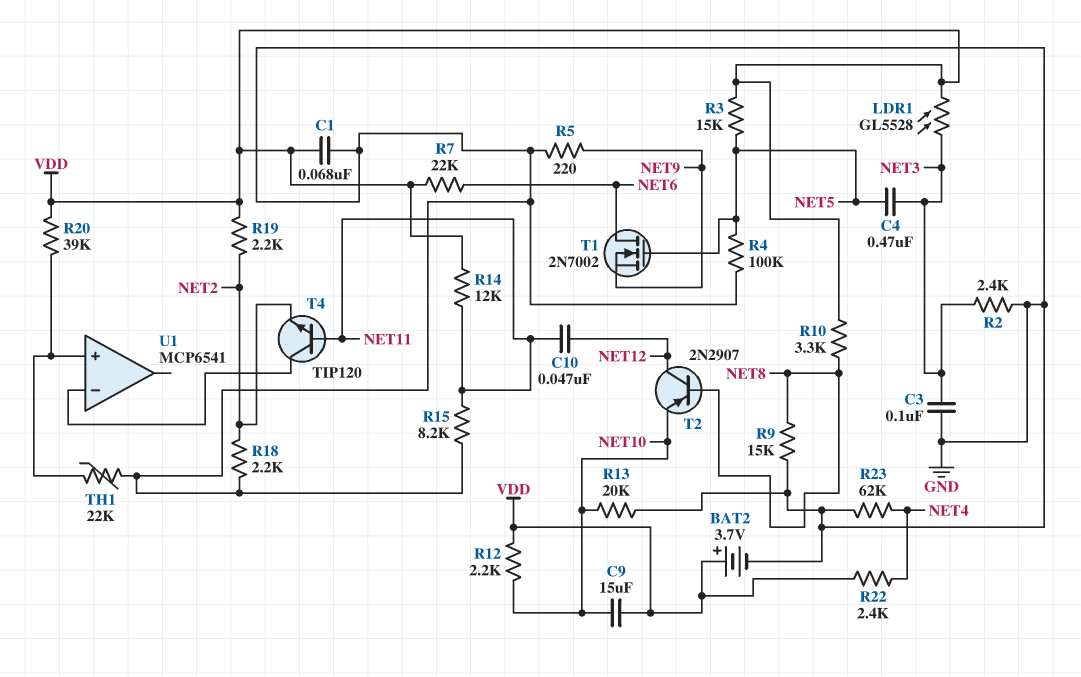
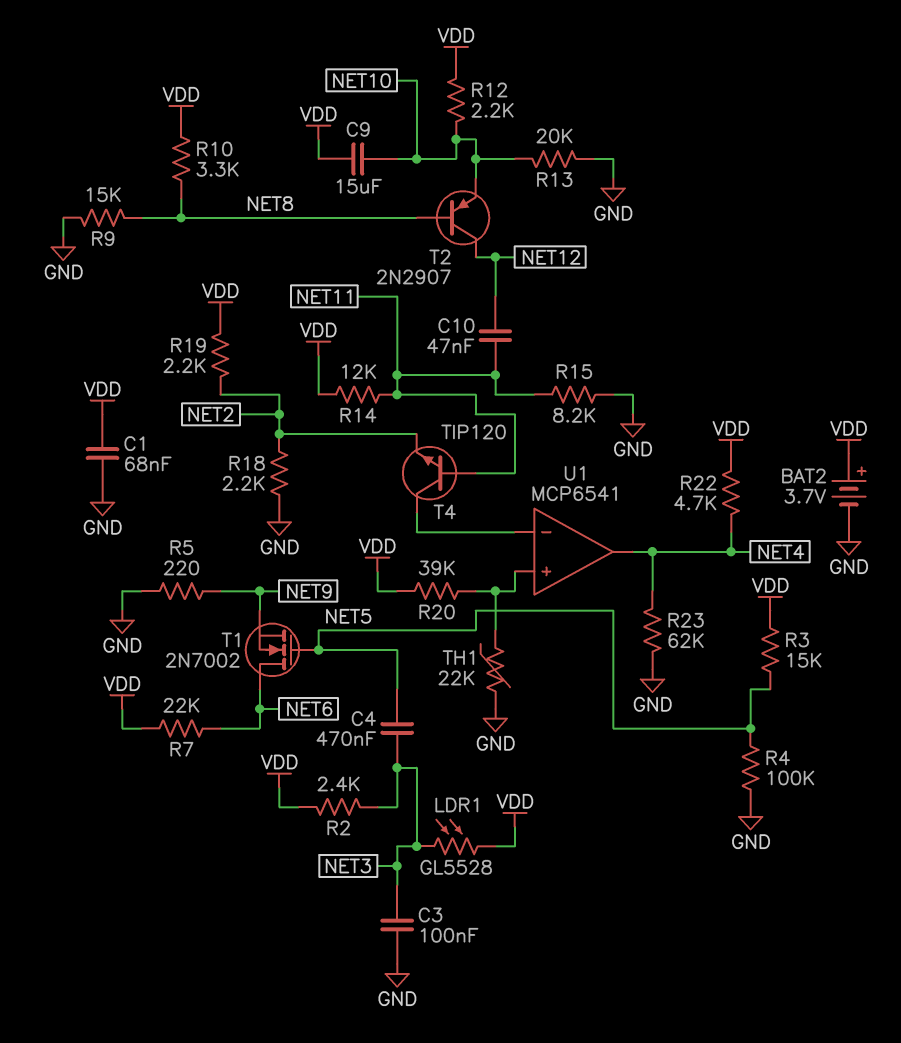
R2: 2.4k (GND, NET3) -> 2.4k (NET3, VDD)
R22: 2.4k (NET4, VDD) -> 4.7k (NET4, VDD)
U1 pin out: none -> NET4

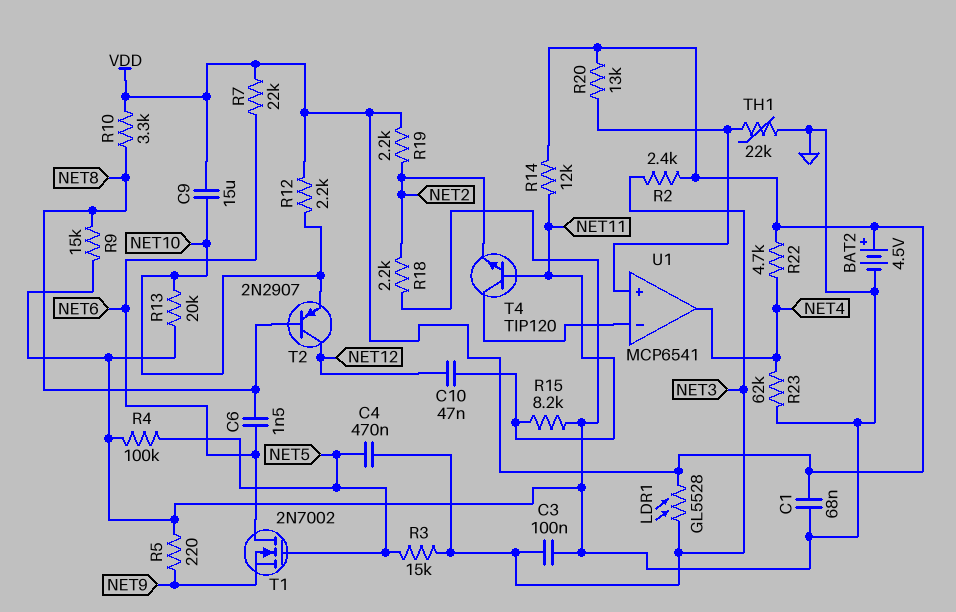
BAT2: 3.7V (plus VDD, minus GND) -> 4.5V (plus VDD, minus GND)
C6: none -> 1.5nF (NET6, NET8)
R3: 15k (NET5, VDD) -> 15k (NET3, NET5)
R20: 39k (U1/in+, VDD) -> 13k (U1/in+, VDD)

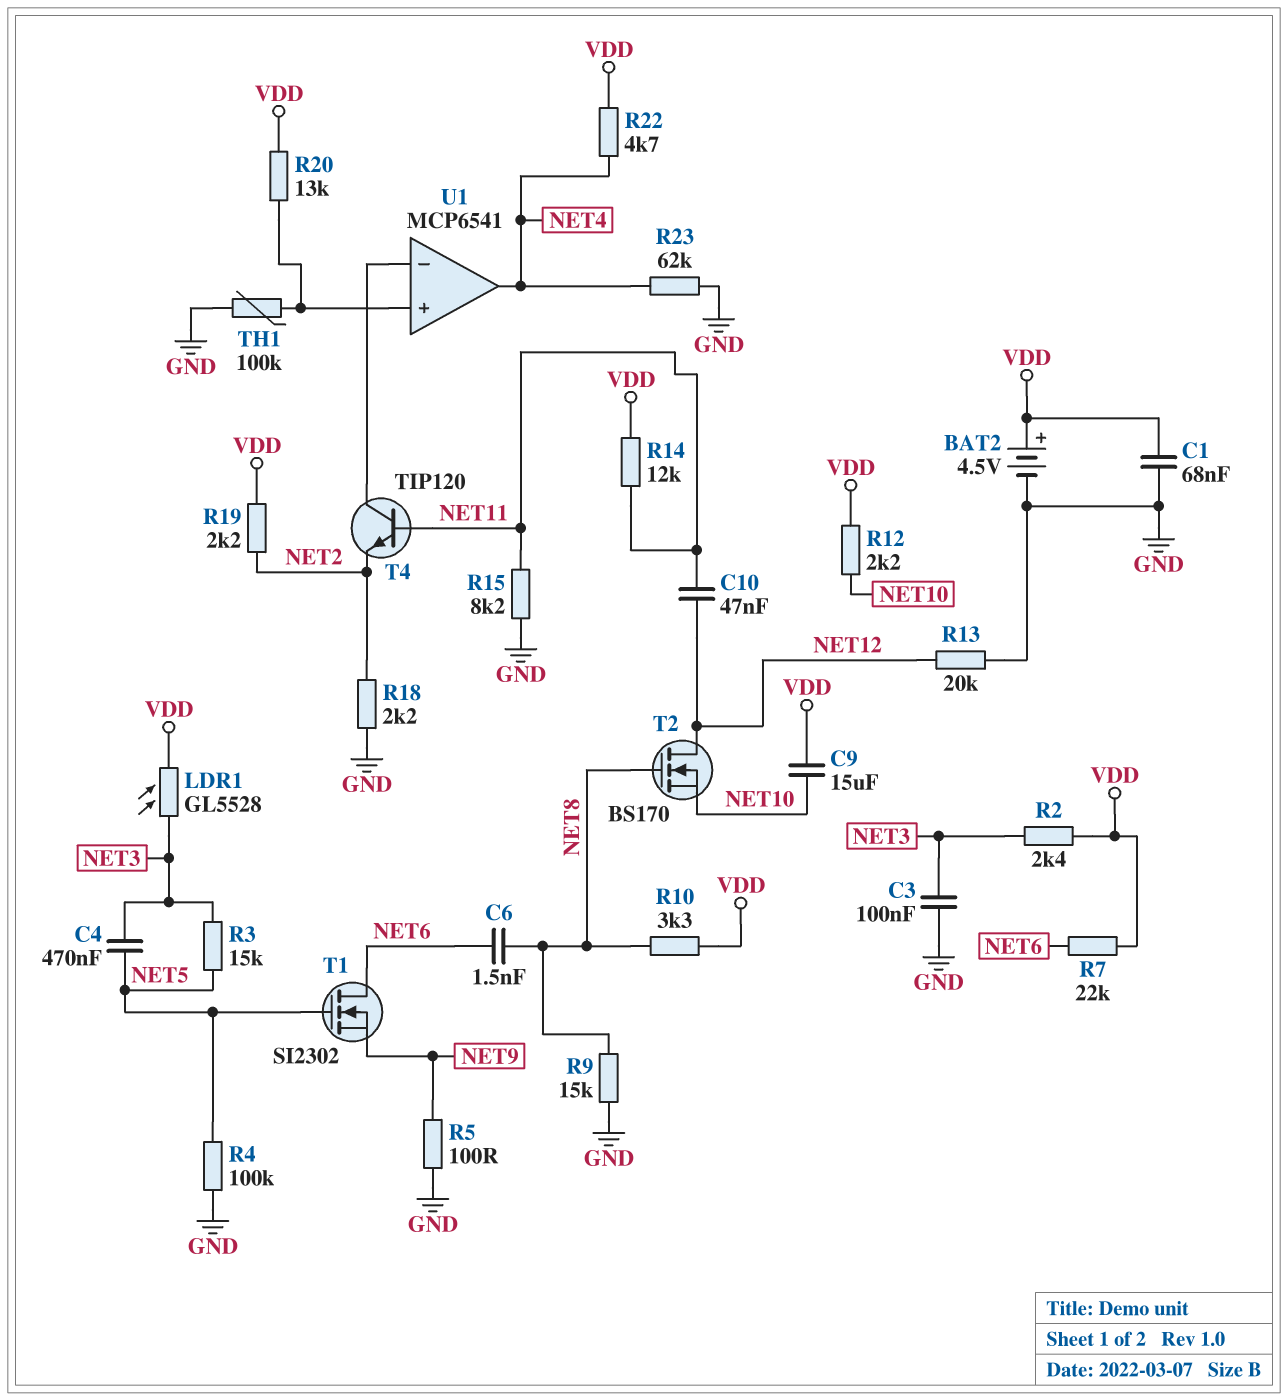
R5: 220 (GND, NET9) -> 100 (GND, NET9)
R13: 20k (GND, NET10) -> 20k (GND, NET12)
T1: NMOS 2N7002 (G NET5, D NET6, S NET9) -> NMOS SI2302 (G NET5, D NET6, S NET9)
T2: PNP 2N2907 (B NET8, C NET12, E NET10) -> NMOS BS170 (G NET8, D NET12, S NET10)
TH1: 22k (GND, U1/in+) -> 100k (GND, U1/in+)

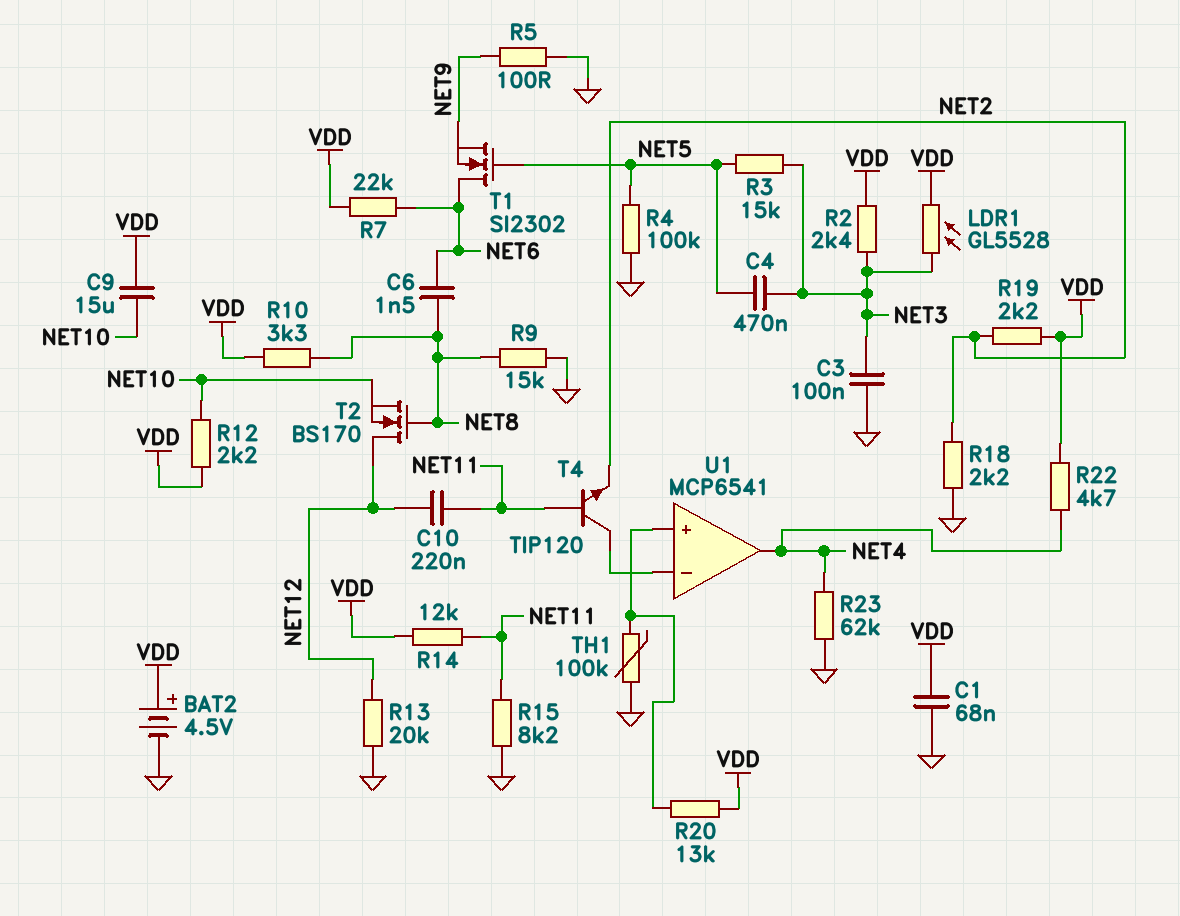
C10: 47nF (NET11, NET12) -> 220nF (NET11, NET12)

